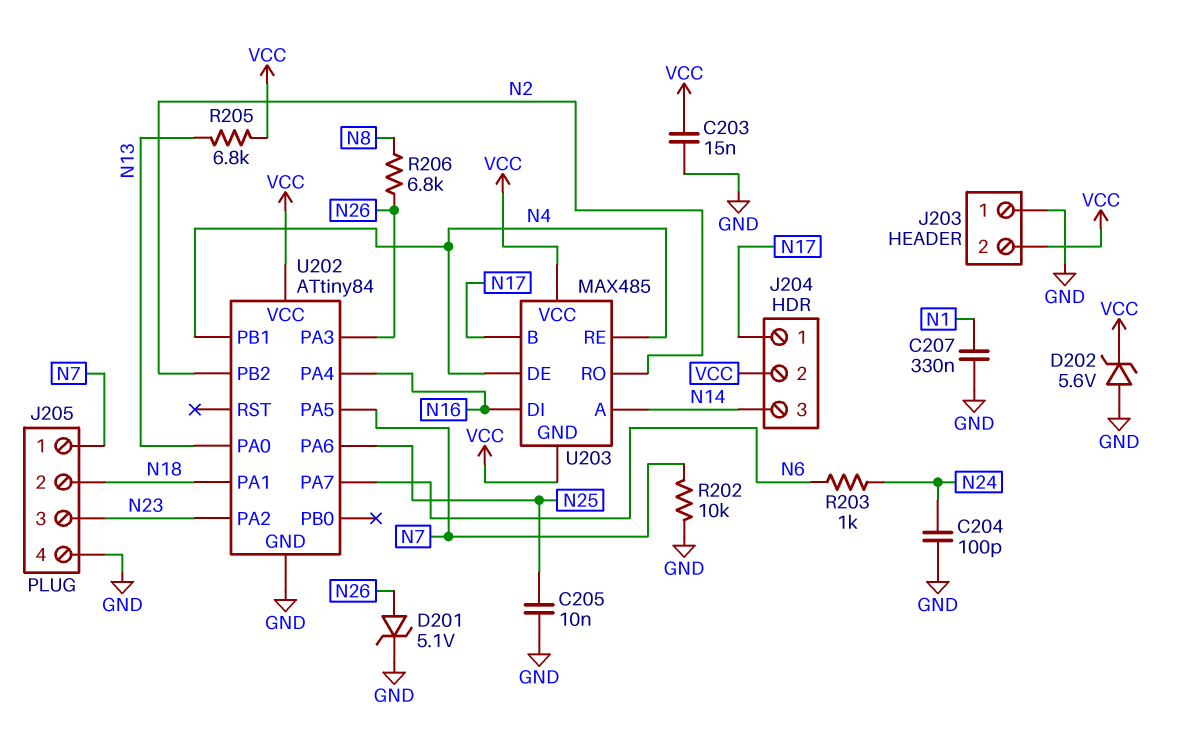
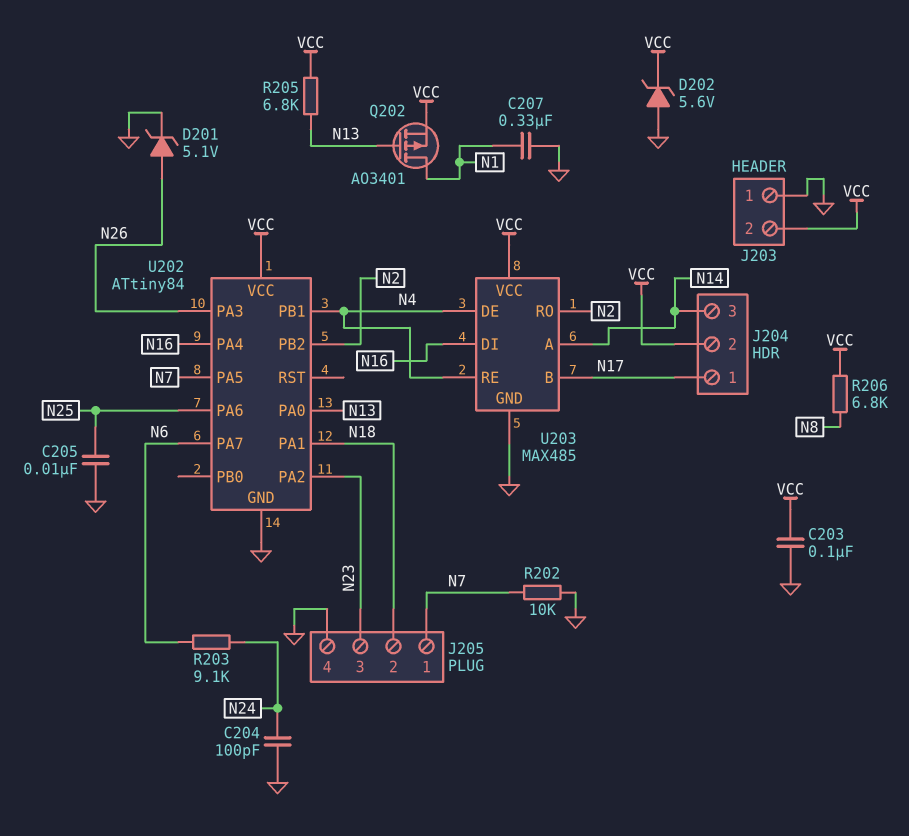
C203: 15nF (GND, VCC) -> 100nF (GND, VCC)
Q202: none -> PMOS AO3401 (G N13, D N1, S VCC)
R203: 1k (N6, N24) -> 9.1k (N6, N24)
R206: 6.8k (N8, N26) -> 6.8k (N8, VCC)
U203 pin GND: VCC -> GND

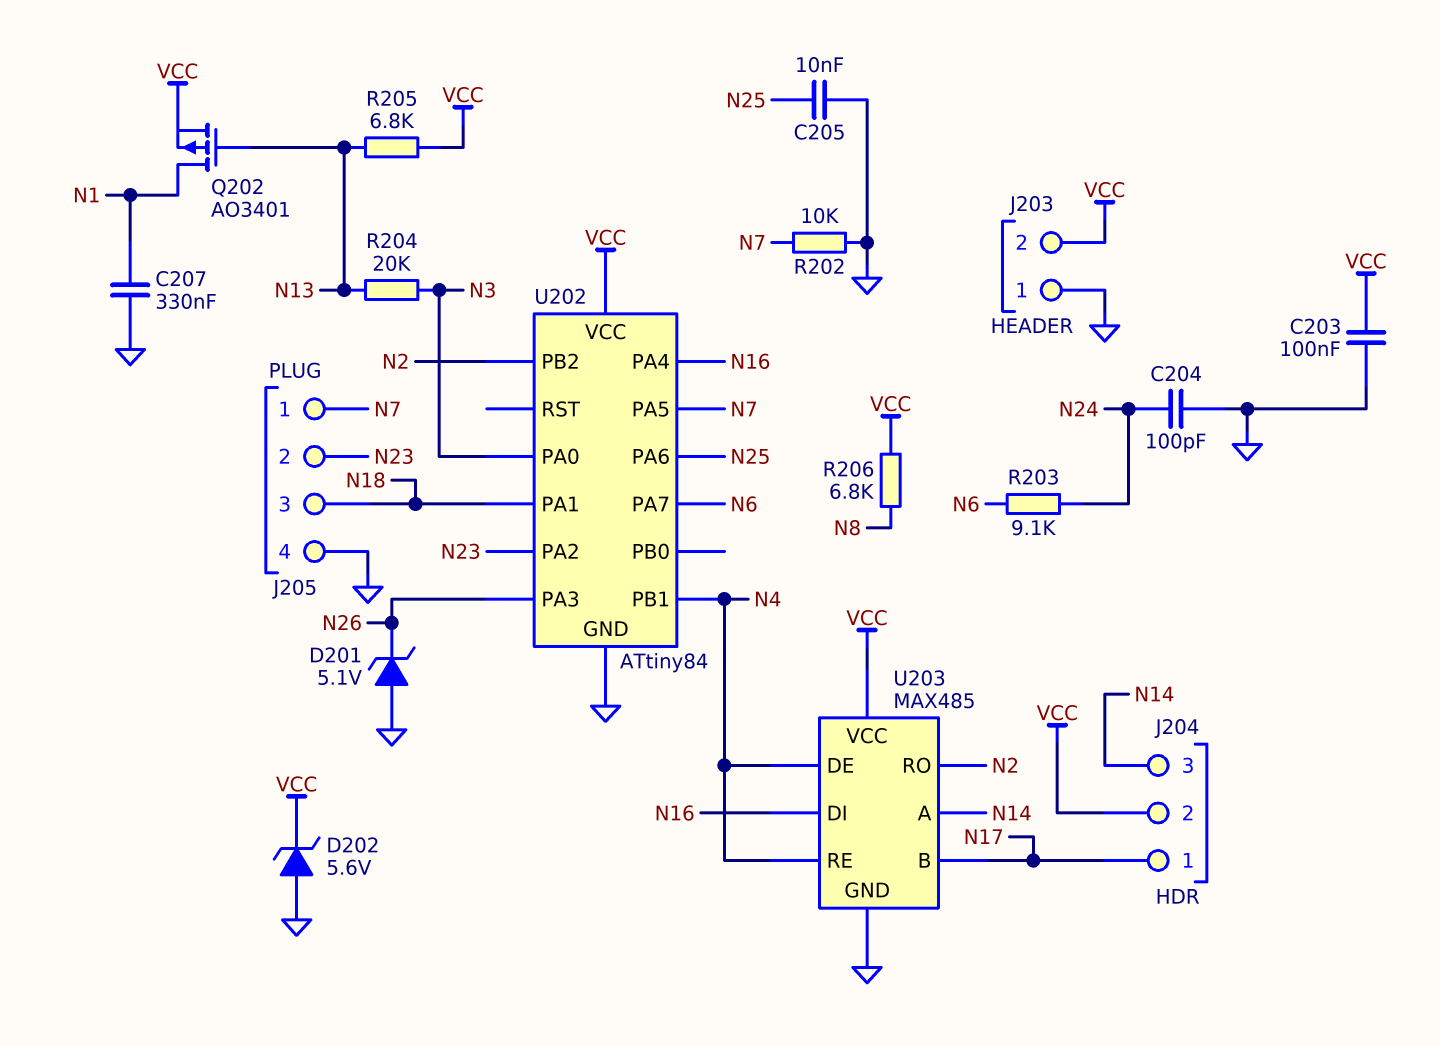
D201: zener 5.1V (A N26, K GND) -> zener 5.1V (A GND, K N26)
J205 pin 2: N18 -> N23
J205 pin 3: N23 -> N18
R204: none -> 20k (N3, N13)
U202 pin PA0: N13 -> N3

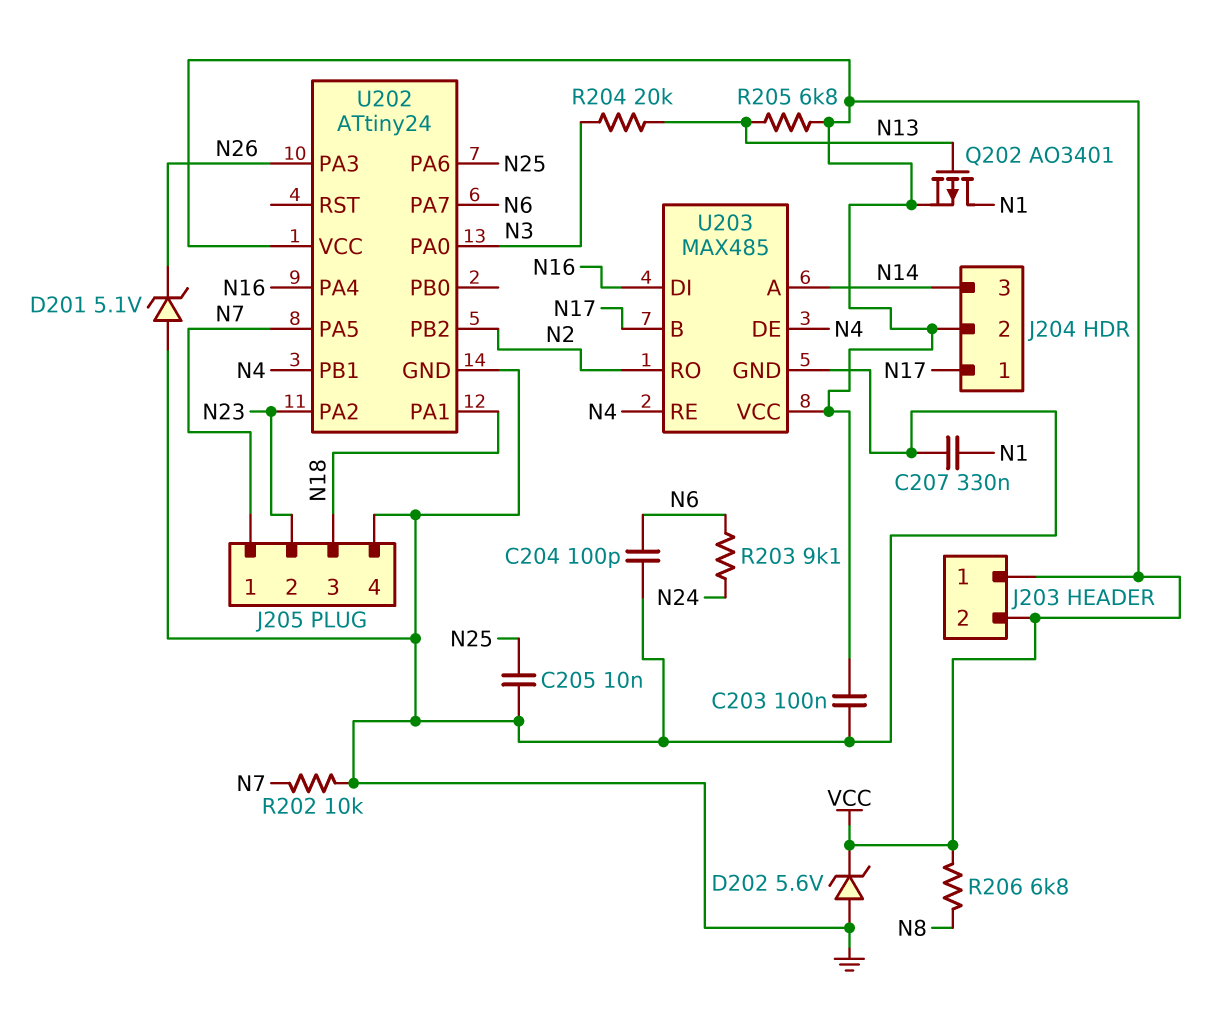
C204: 100pF (GND, N24) -> 100pF (GND, N6)
J203 pin 1: GND -> VCC
U202: ATtiny84 -> ATtiny24

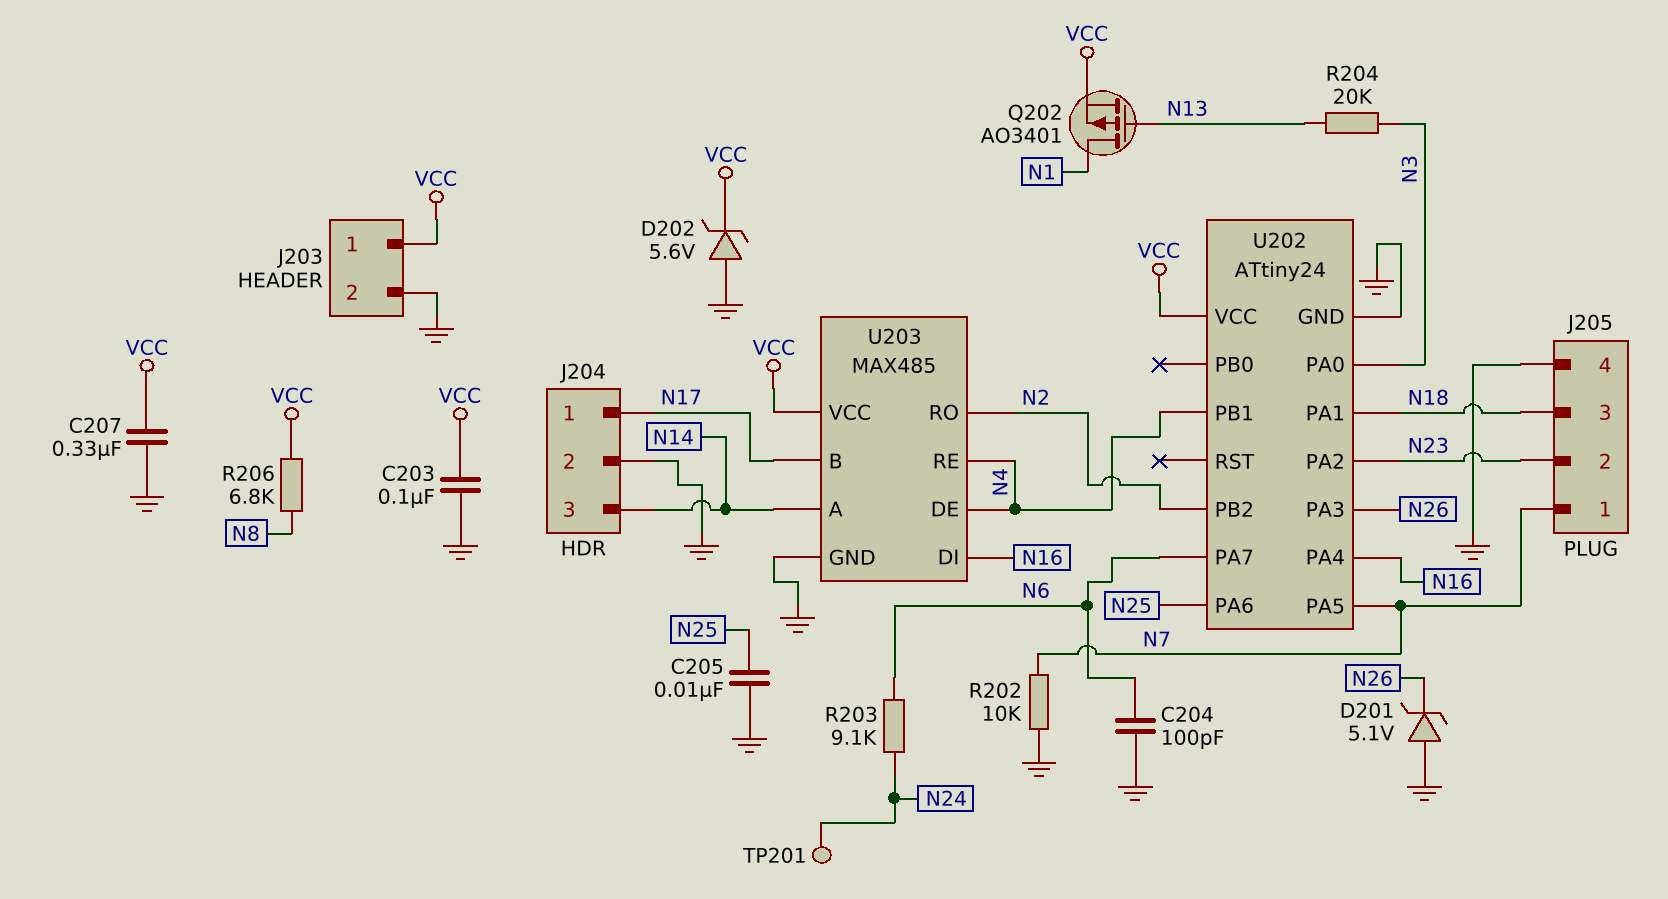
C207: 330nF (GND, N1) -> 330nF (GND, VCC)
J203 pin 2: VCC -> GND
J204 pin 2: VCC -> GND
R205: 6.8k (N13, VCC) -> none
TP201: none -> test point (N24)

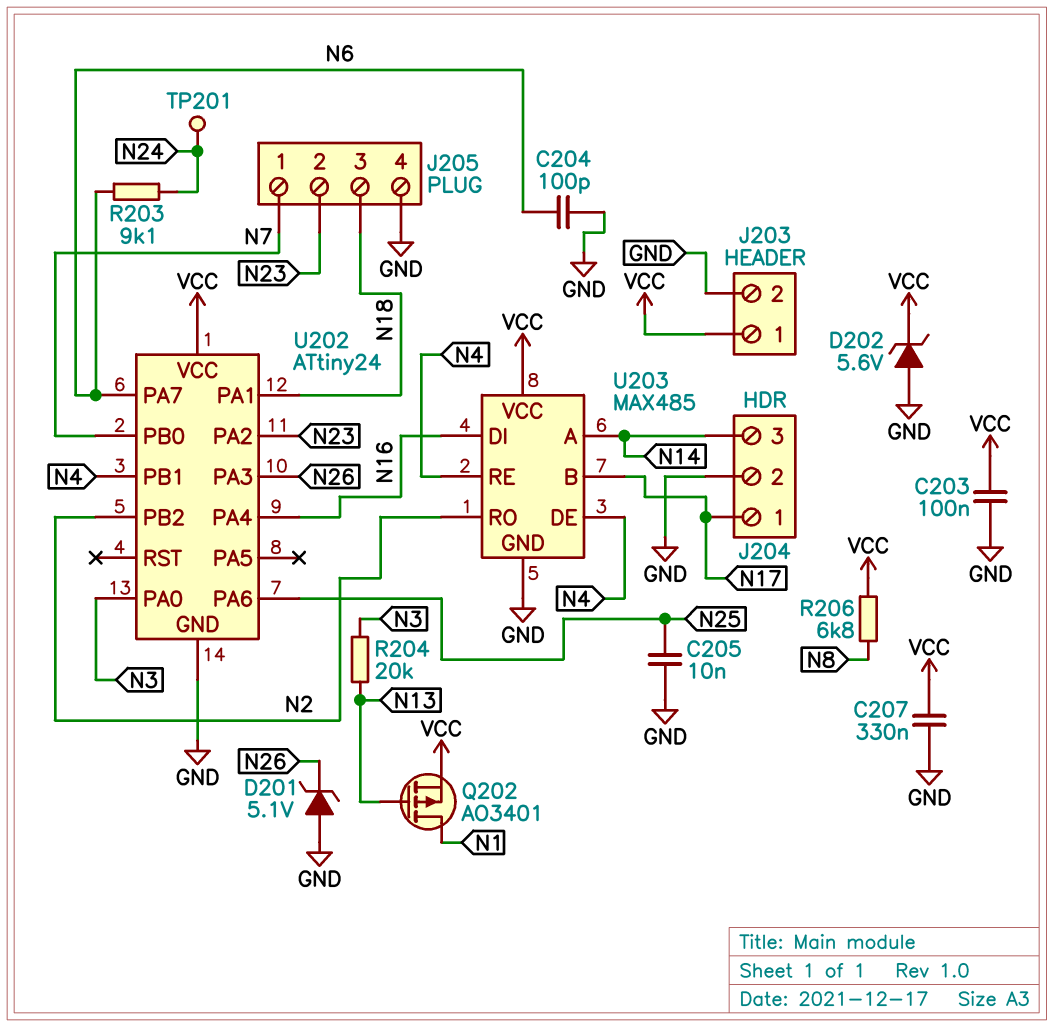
R202: 10k (GND, N7) -> none
U202 pin PA5: N7 -> none
U202 pin PB0: none -> N7

